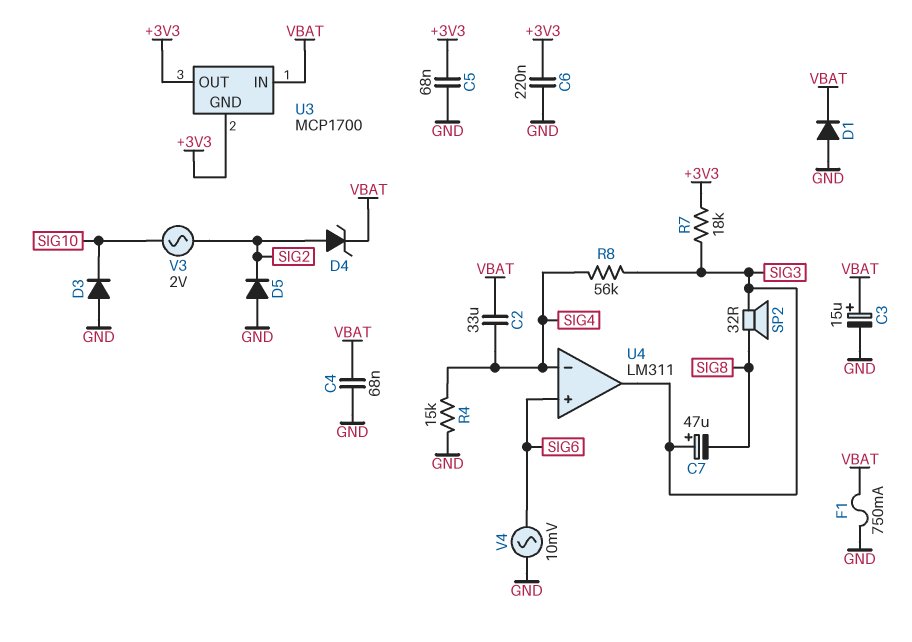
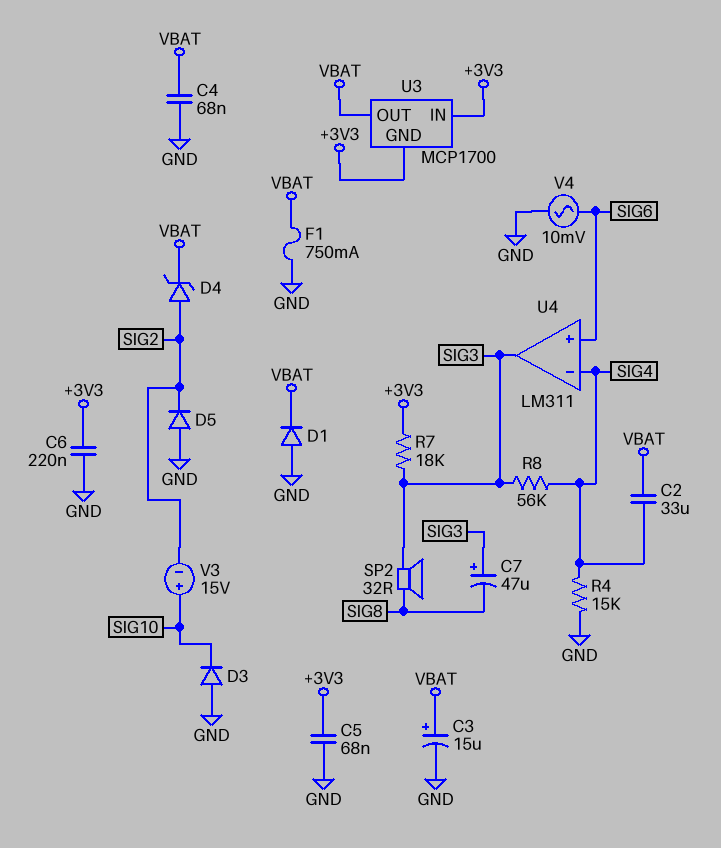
U3 pin IN: VBAT -> +3V3
U3 pin OUT: +3V3 -> VBAT
V3: AC 2V (SIG2, SIG10) -> 15V (plus SIG10, minus SIG2)

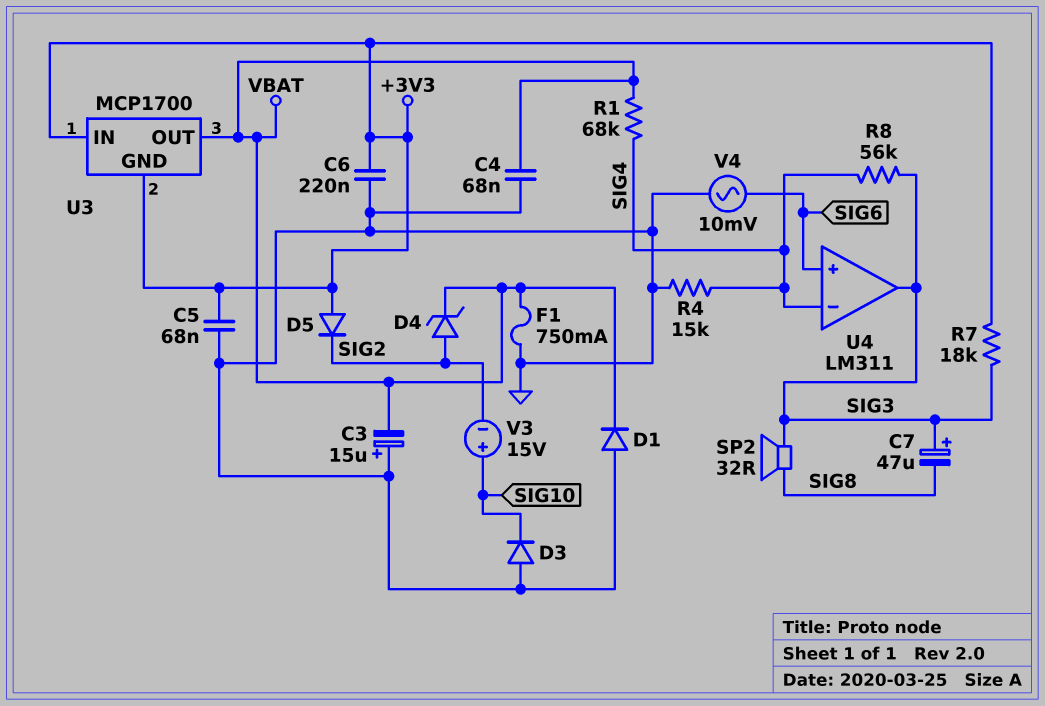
C2: 33uF (SIG4, VBAT) -> none
C3: 15uF (plus VBAT, minus GND) -> 15uF (plus GND, minus VBAT)
D5: diode (A GND, K SIG2) -> diode (A +3V3, K SIG2)
R1: none -> 68k (SIG4, VBAT)

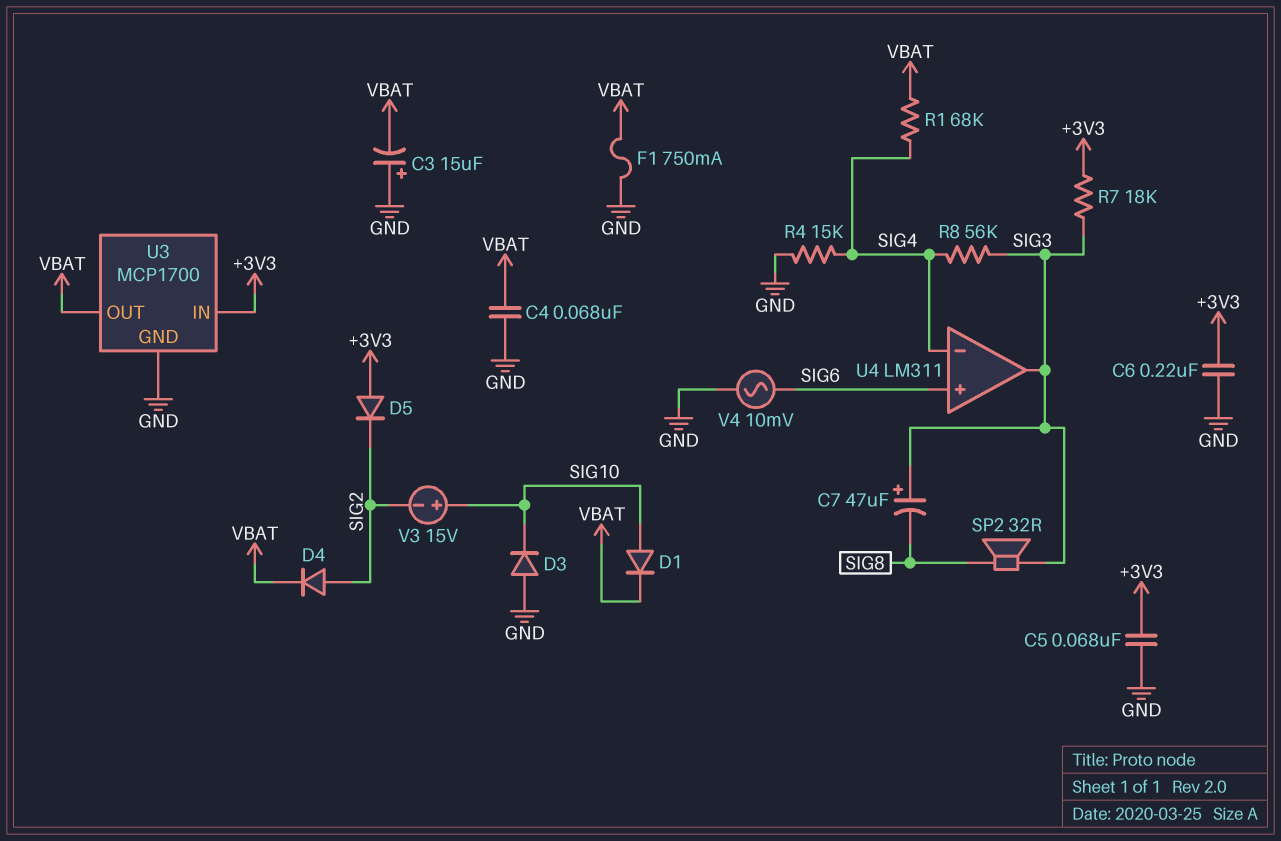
D1: diode (A GND, K VBAT) -> diode (A SIG10, K VBAT)
D4: zener (A SIG2, K VBAT) -> diode (A SIG2, K VBAT)
U3 pin GND: +3V3 -> GND

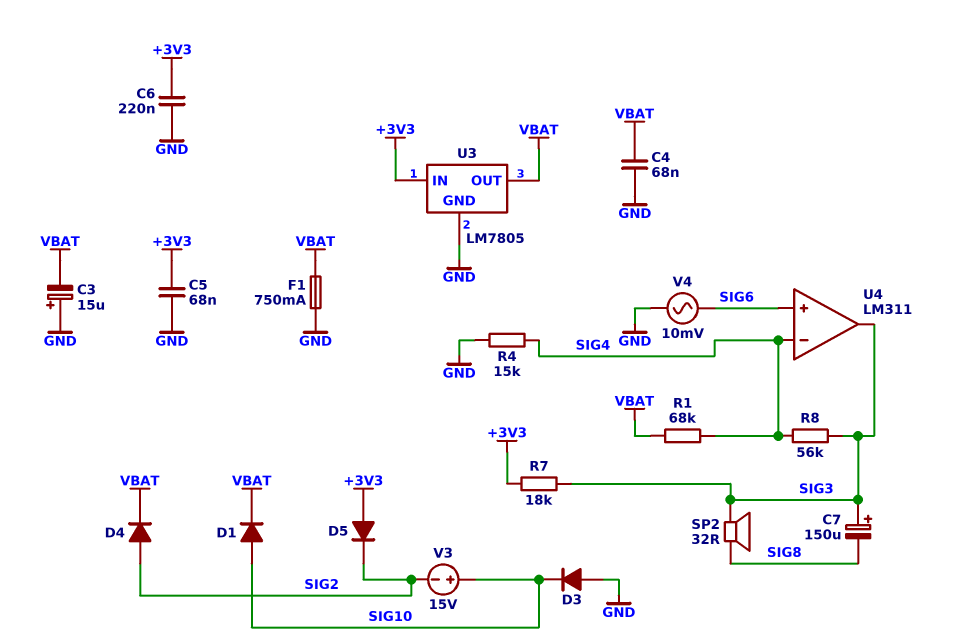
C7: 47uF (plus SIG3, minus SIG8) -> 150uF (plus SIG3, minus SIG8)
U3: MCP1700 -> LM7805

